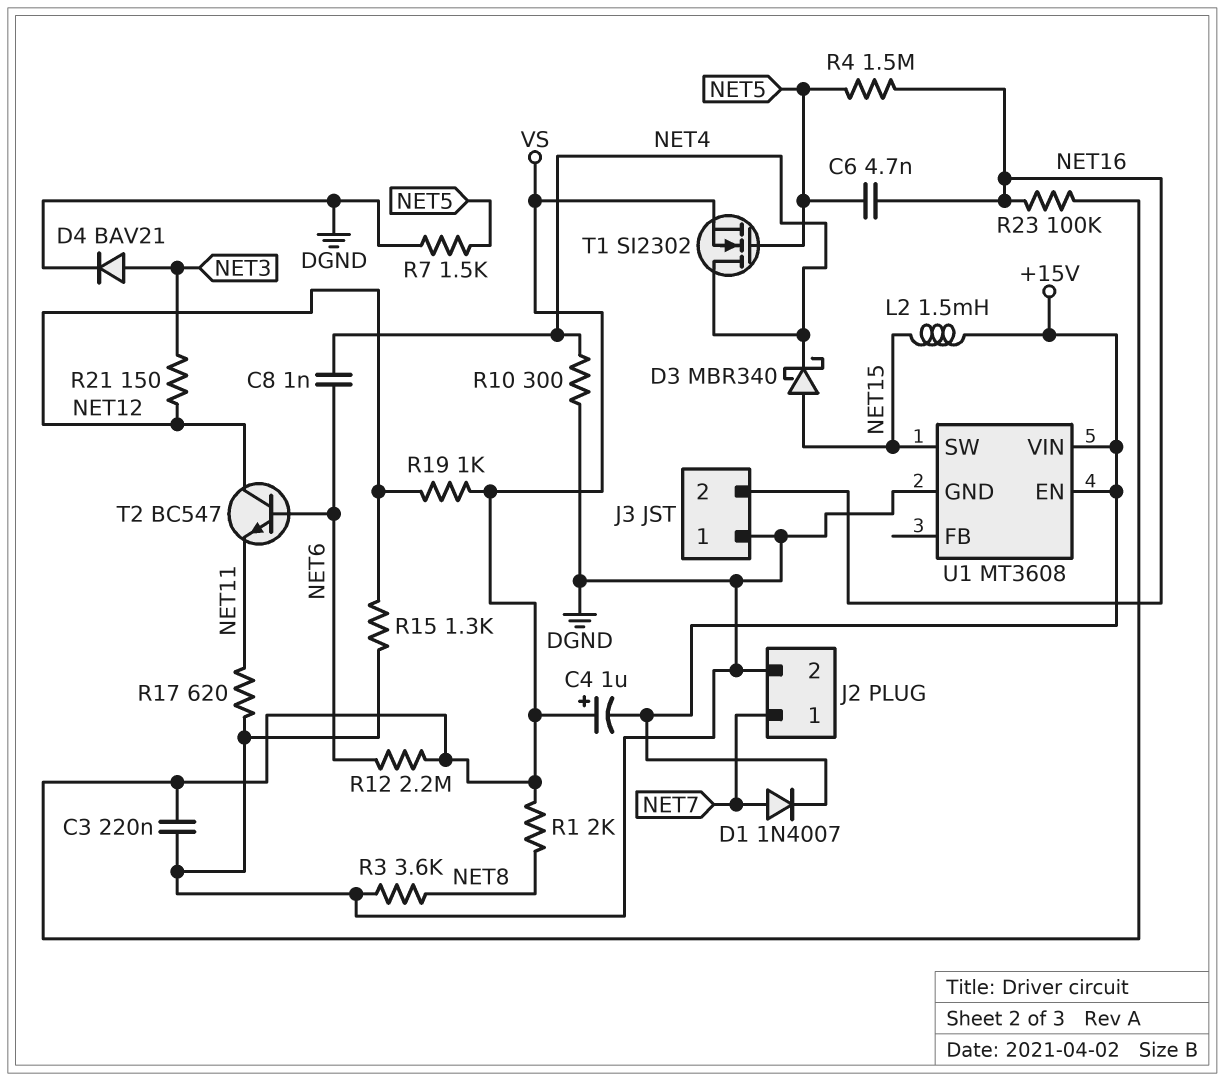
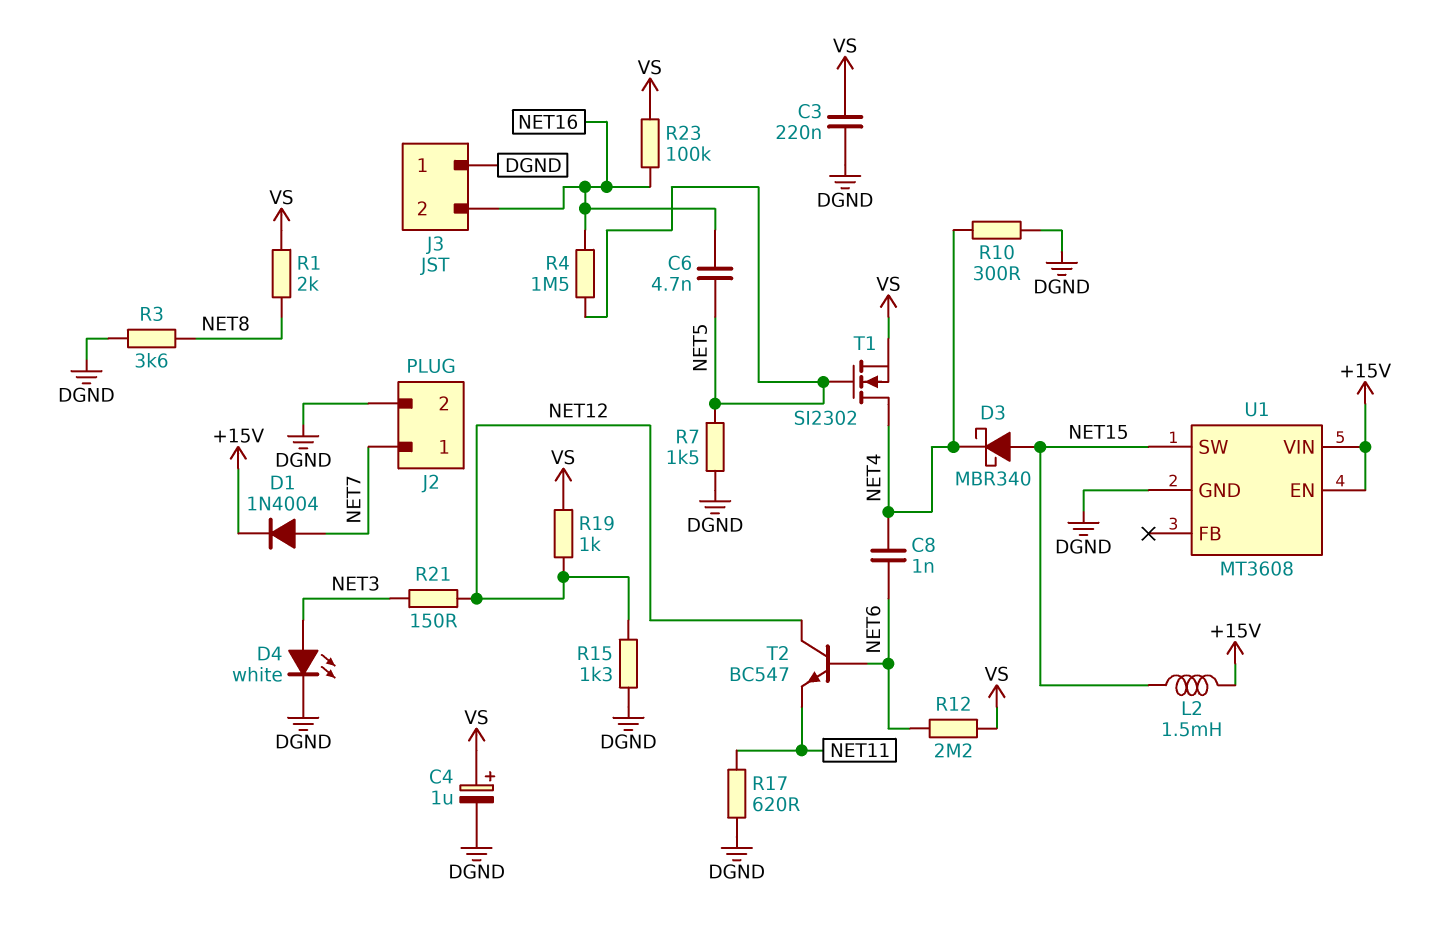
C4: 1uF (plus VS, minus +15V) -> 1uF (plus VS, minus DGND)
D1: diode 1N4007 (A NET7, K +15V) -> diode 1N4004 (A NET7, K +15V)
D4: diode BAV21 (A NET3, K DGND) -> LED white (A NET3, K DGND)

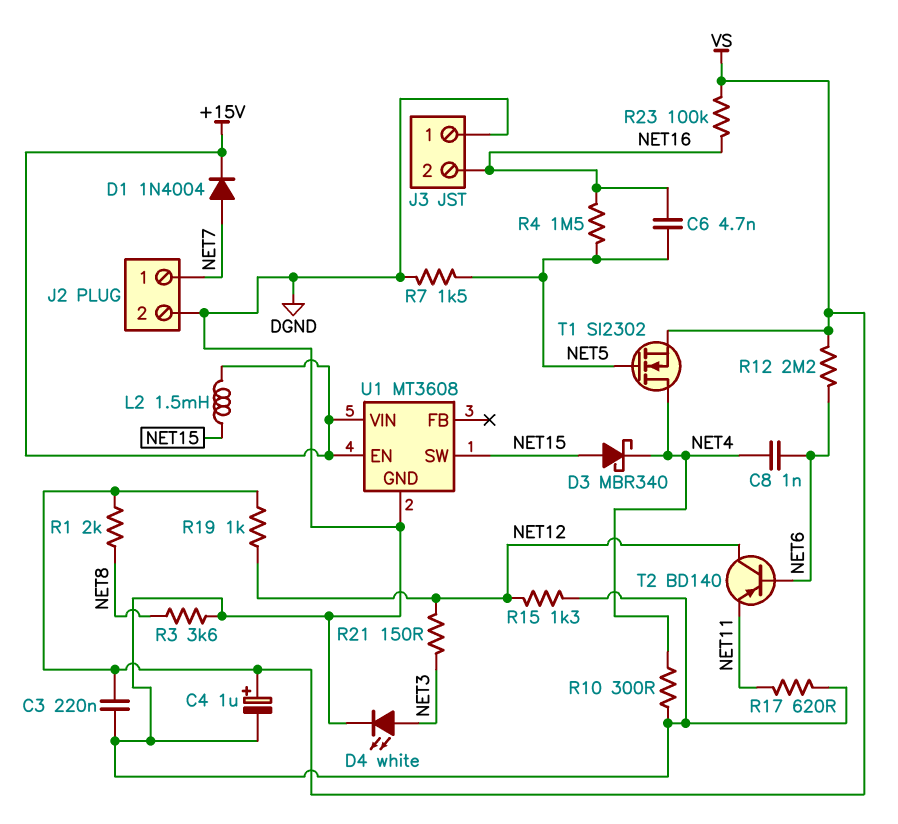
T2: NPN BC547 (B NET6, C NET12, E NET11) -> PNP BD140 (B NET6, C NET12, E NET11)

